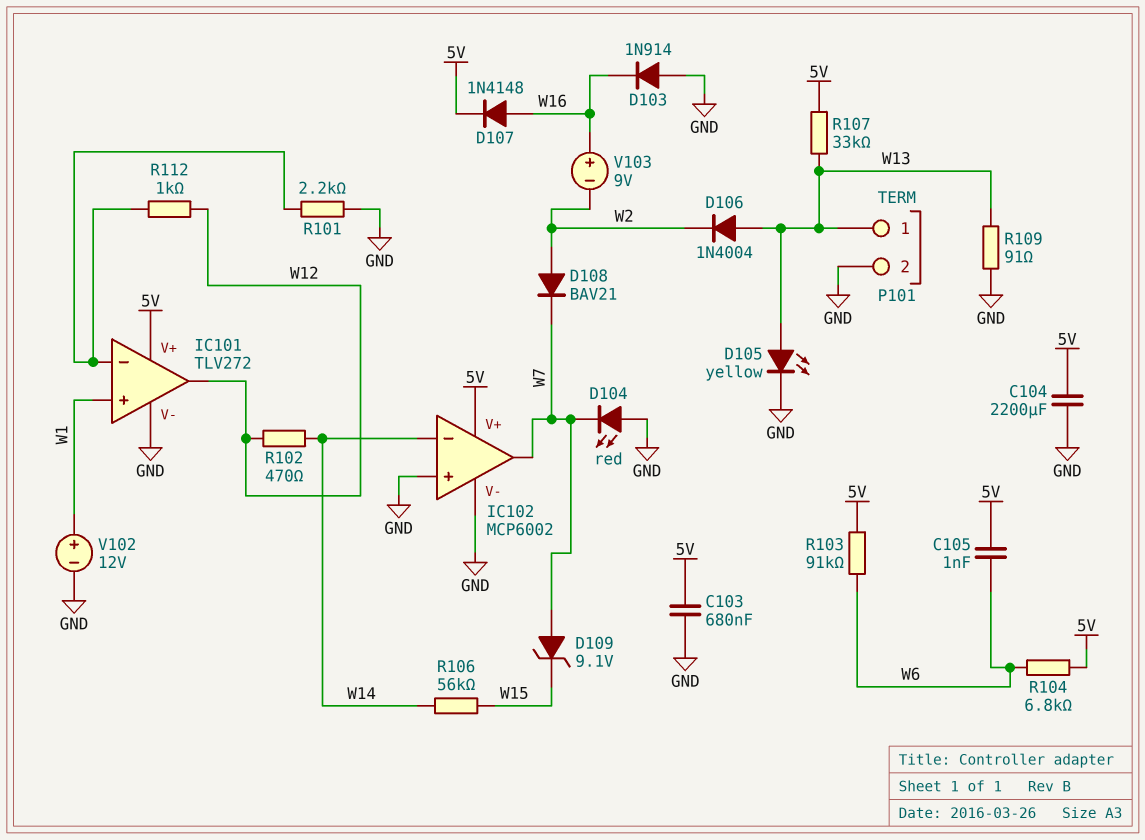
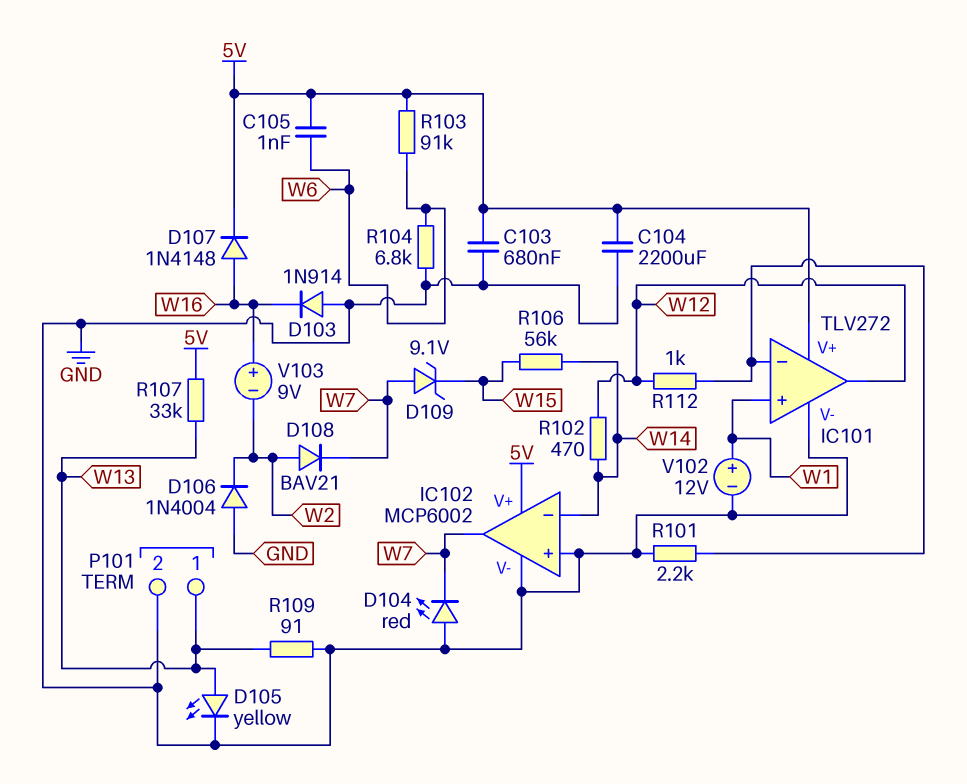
D106: diode 1N4004 (A W13, K W2) -> diode 1N4004 (A GND, K W2)
R104: 6.8k (5V, W6) -> 6.8k (GND, W6)

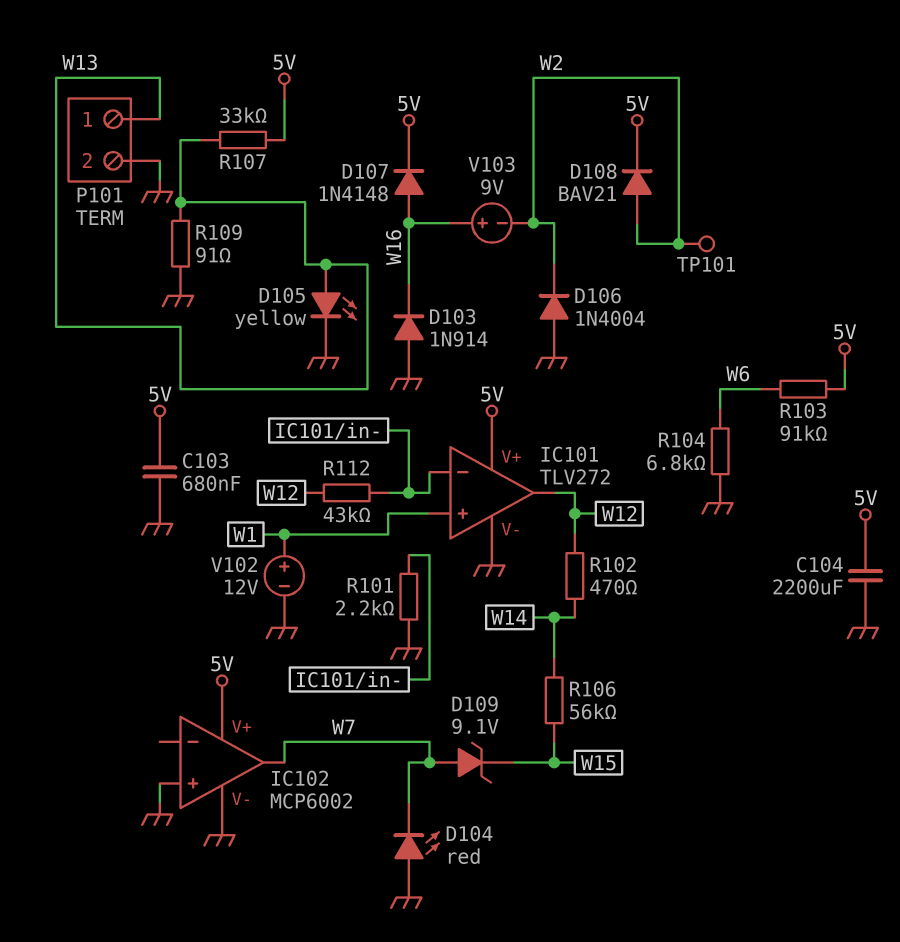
C105: 1nF (5V, W6) -> none
D108: diode BAV21 (A W2, K W7) -> diode BAV21 (A W2, K 5V)
IC102 pin in-: W14 -> none
R112: 1k (IC101/in-, W12) -> 43k (IC101/in-, W12)
TP101: none -> test point (W2)

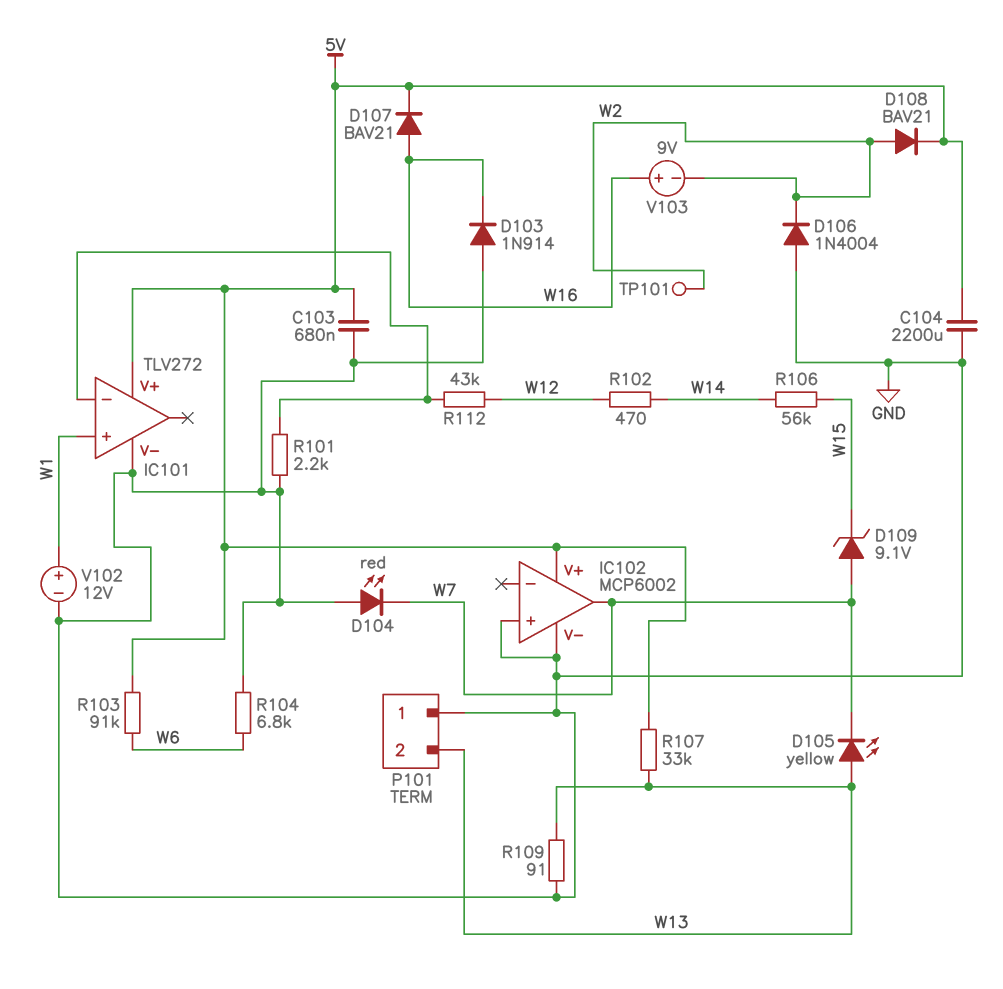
D105: LED yellow (A W13, K GND) -> LED yellow (A W13, K W7)
D107: diode 1N4148 (A W16, K 5V) -> diode BAV21 (A W16, K 5V)
IC101 pin out: W12 -> none
P101 pin 1: W13 -> GND
P101 pin 2: GND -> W13

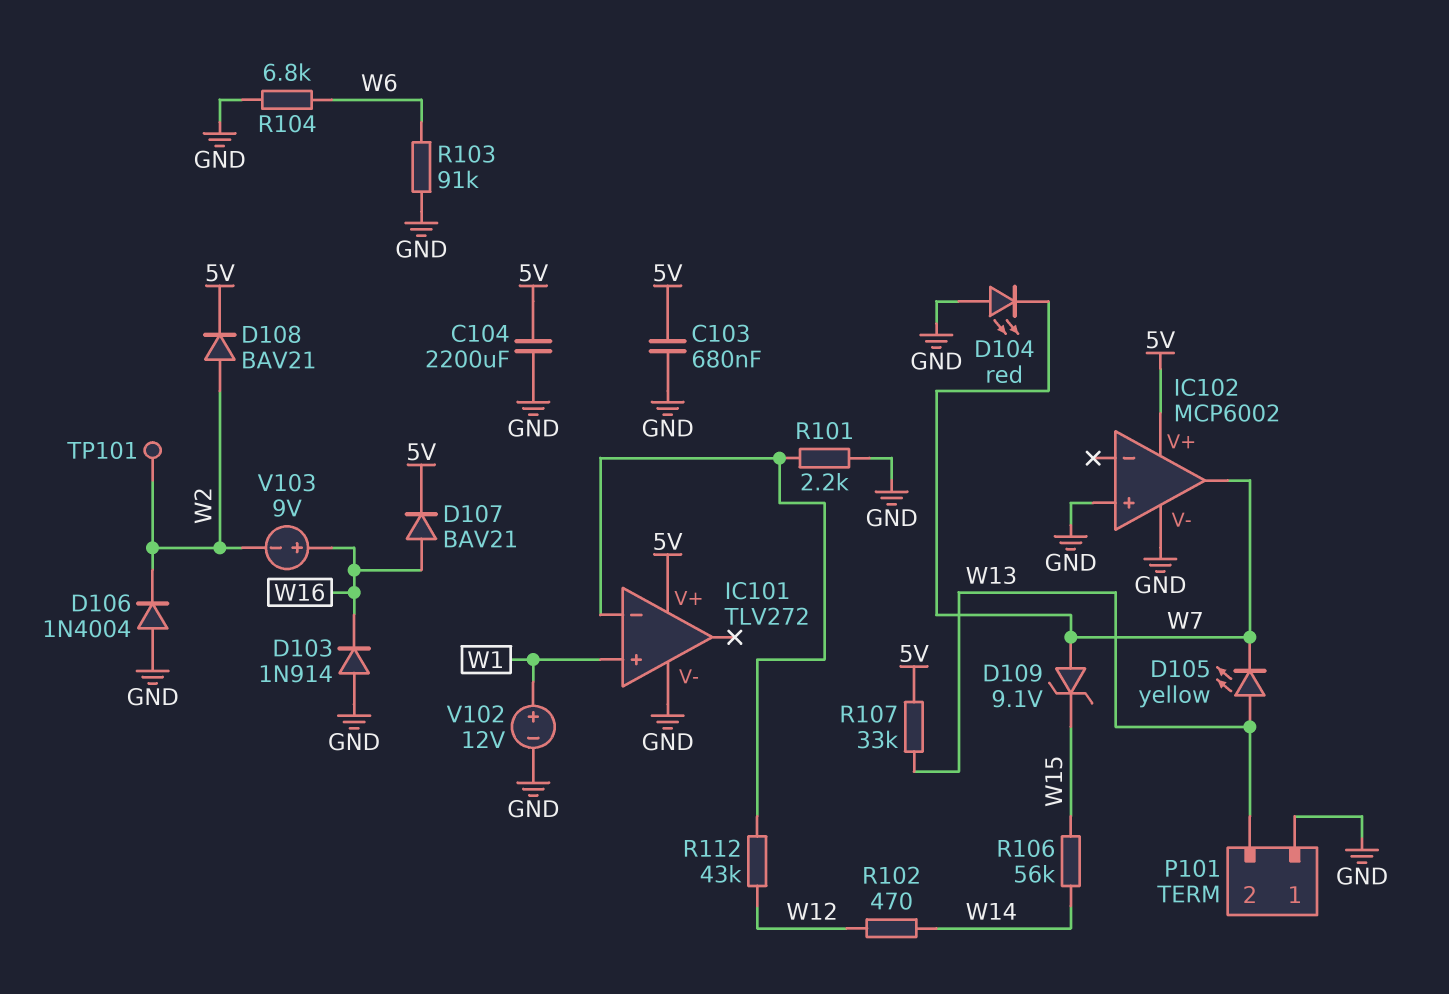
R103: 91k (5V, W6) -> 91k (GND, W6)
R109: 91 (GND, W13) -> none

